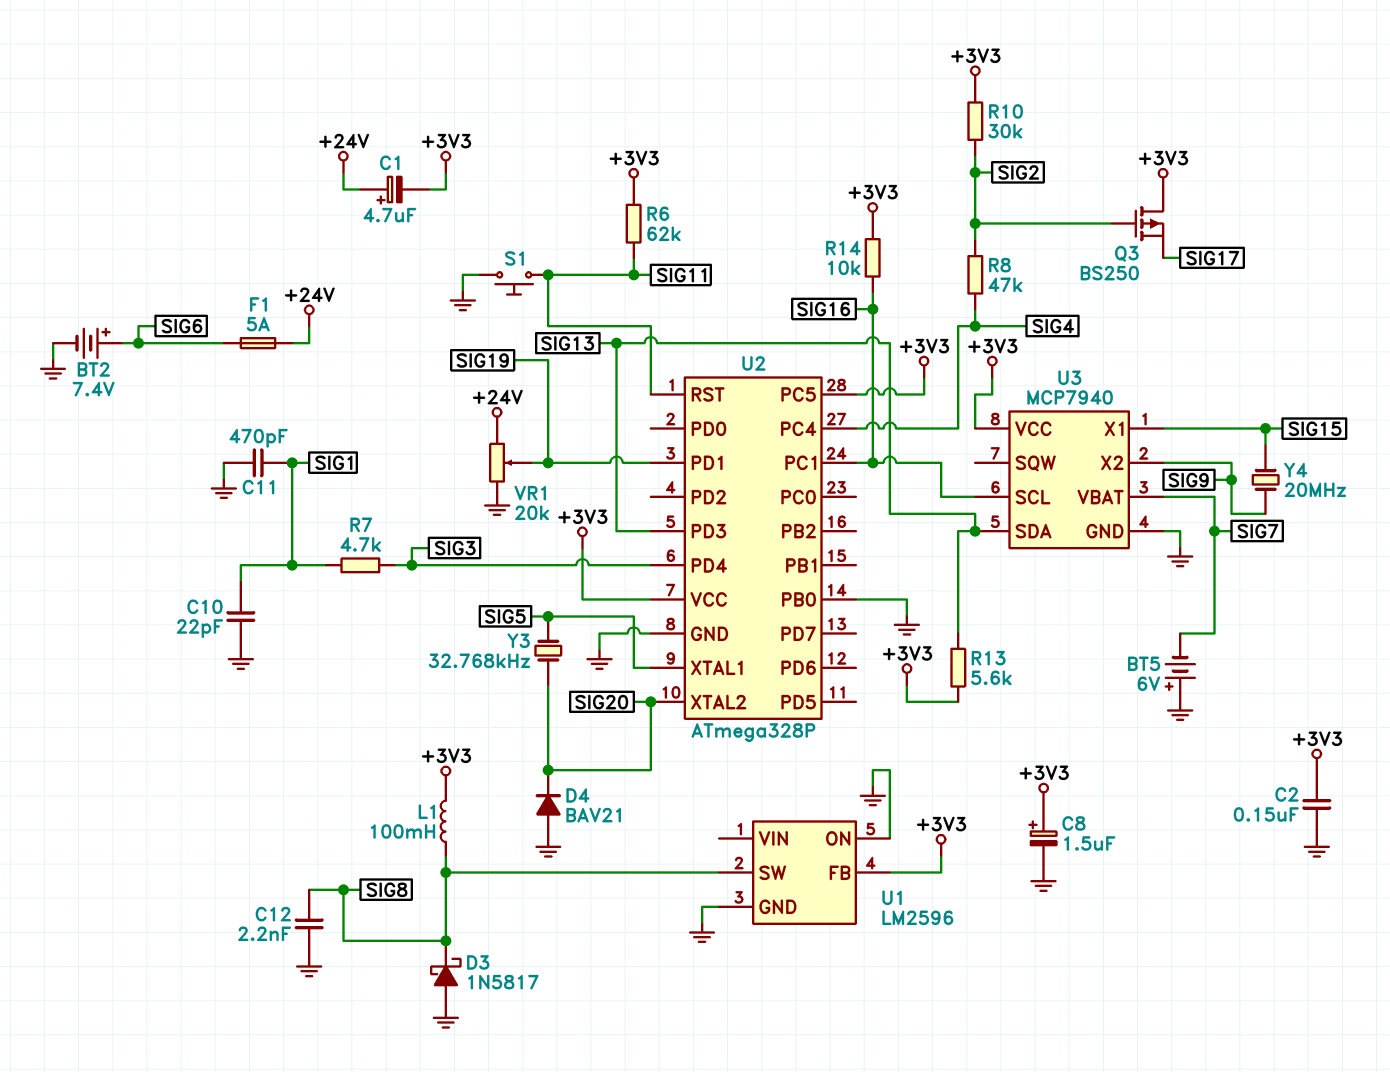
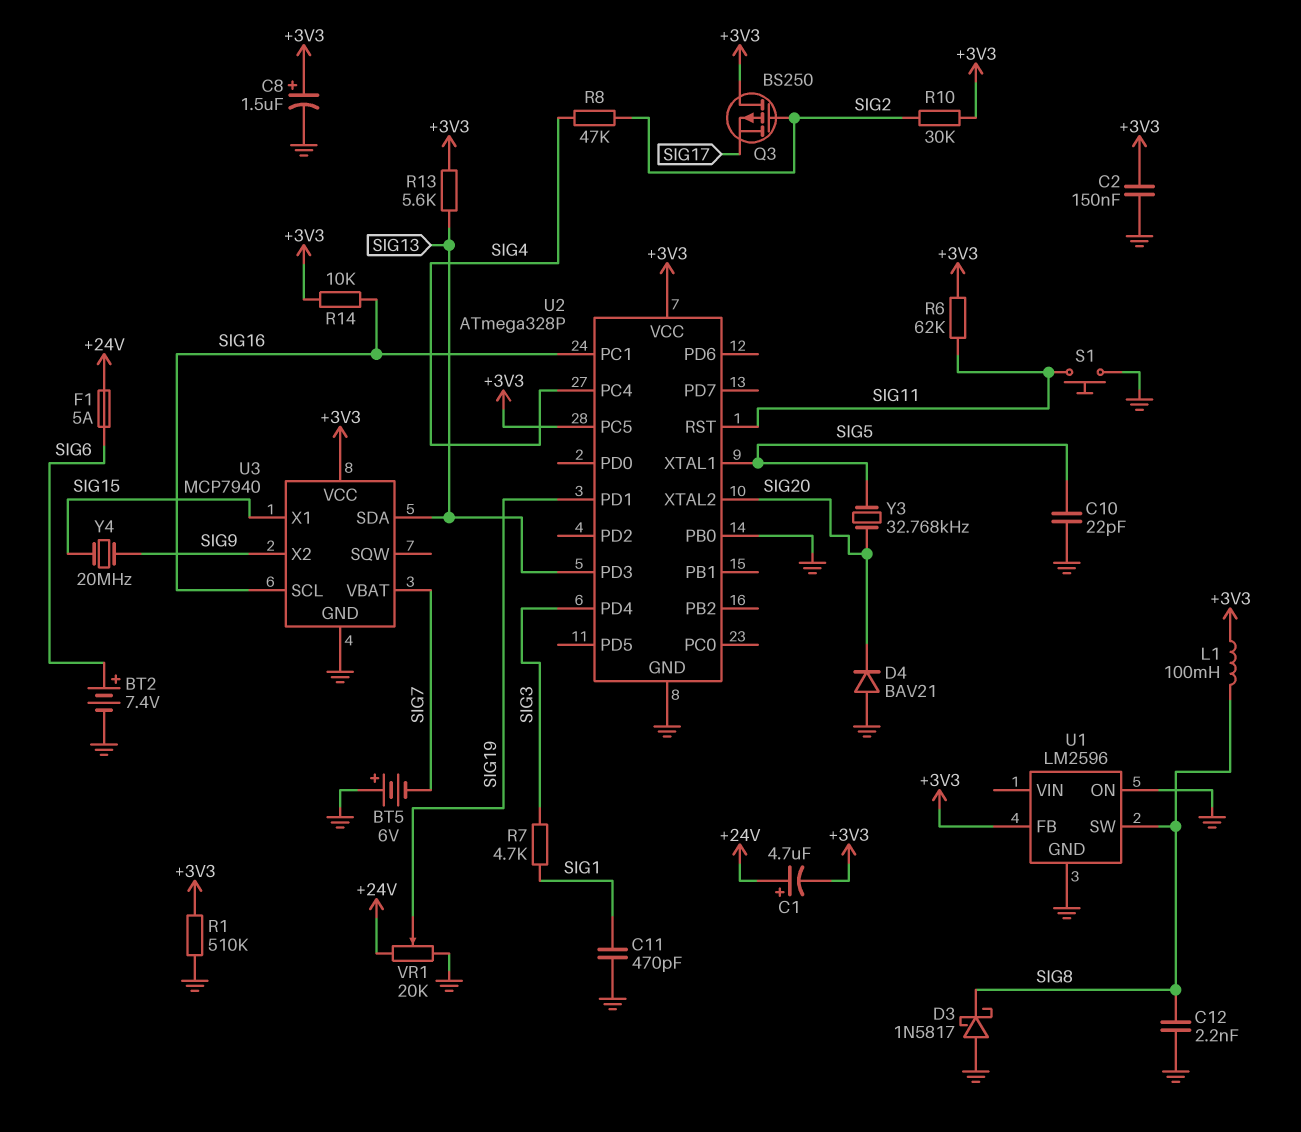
C10: 22pF (GND, SIG1) -> 22pF (GND, SIG5)
R1: none -> 510k (+3V3, GND)

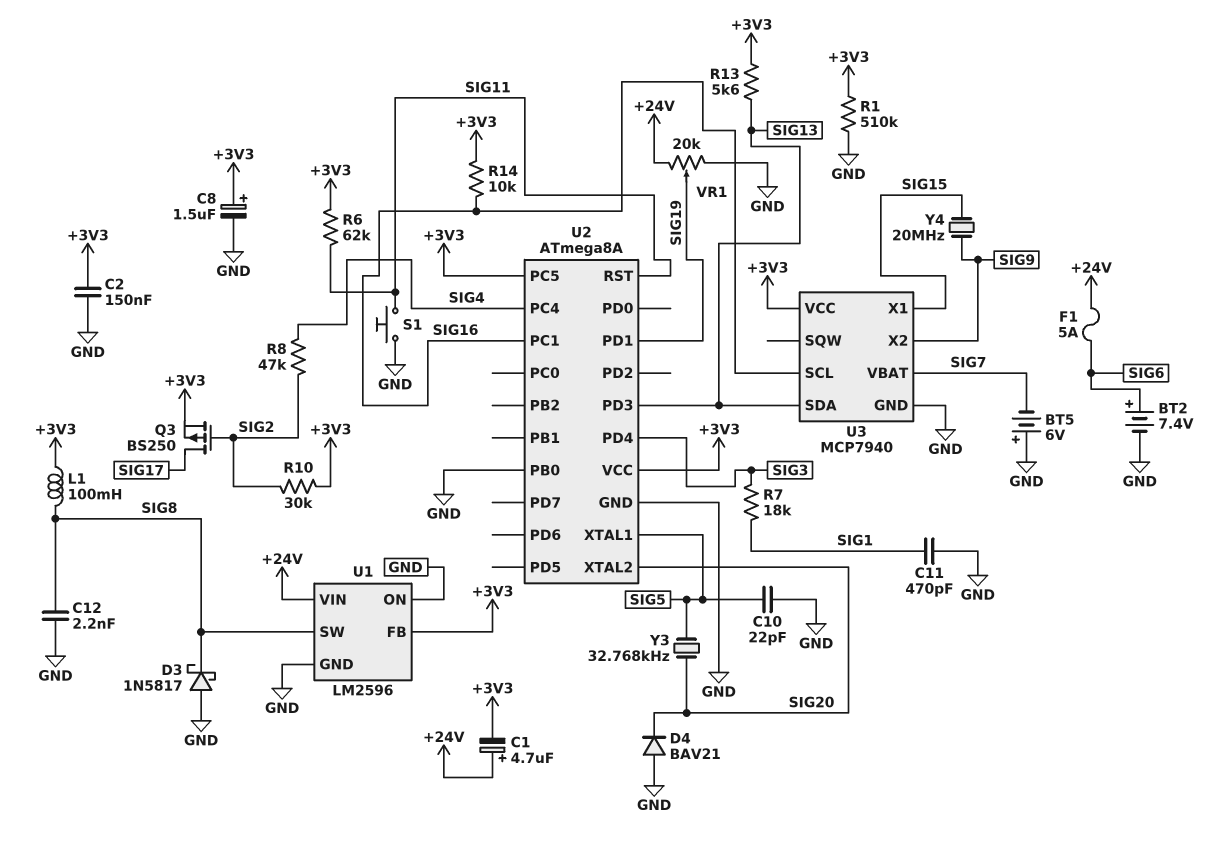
Q3: PMOS BS250 (G SIG2, D +3V3, S SIG17) -> PMOS BS250 (G SIG2, D SIG17, S +3V3)
R7: 4.7k (SIG1, SIG3) -> 18k (SIG1, SIG3)
U1 pin VIN: none -> +24V
U2: ATmega328P -> ATmega8A

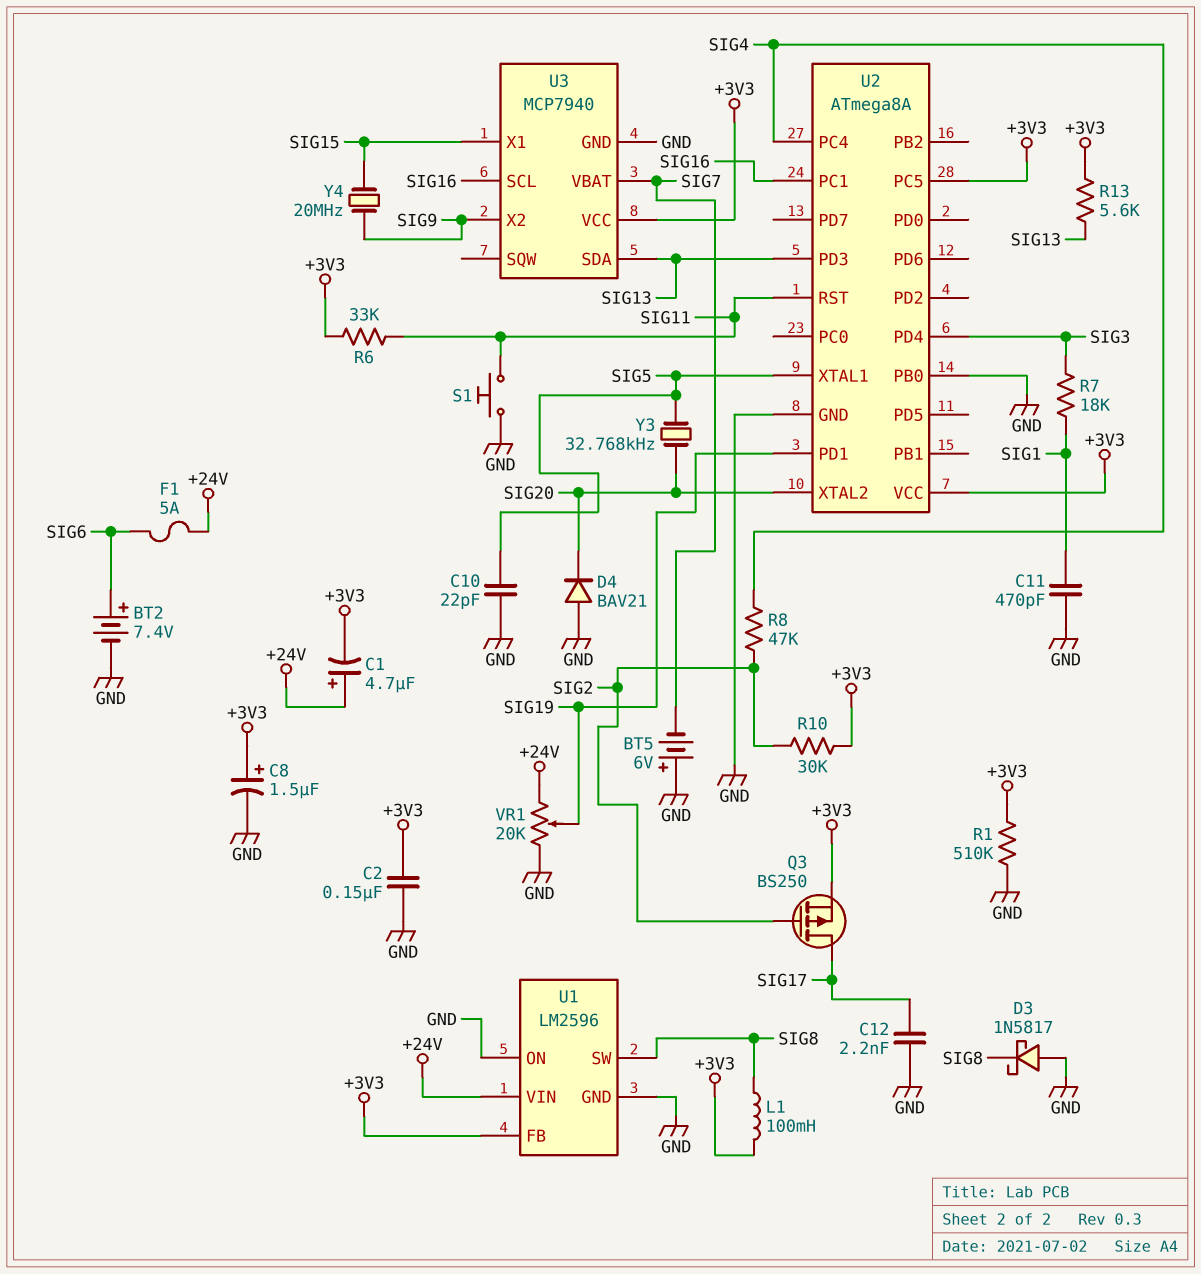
C12: 2.2nF (GND, SIG8) -> 2.2nF (GND, SIG17)
R6: 62k (+3V3, SIG11) -> 33k (+3V3, SIG11)
R14: 10k (+3V3, SIG16) -> none

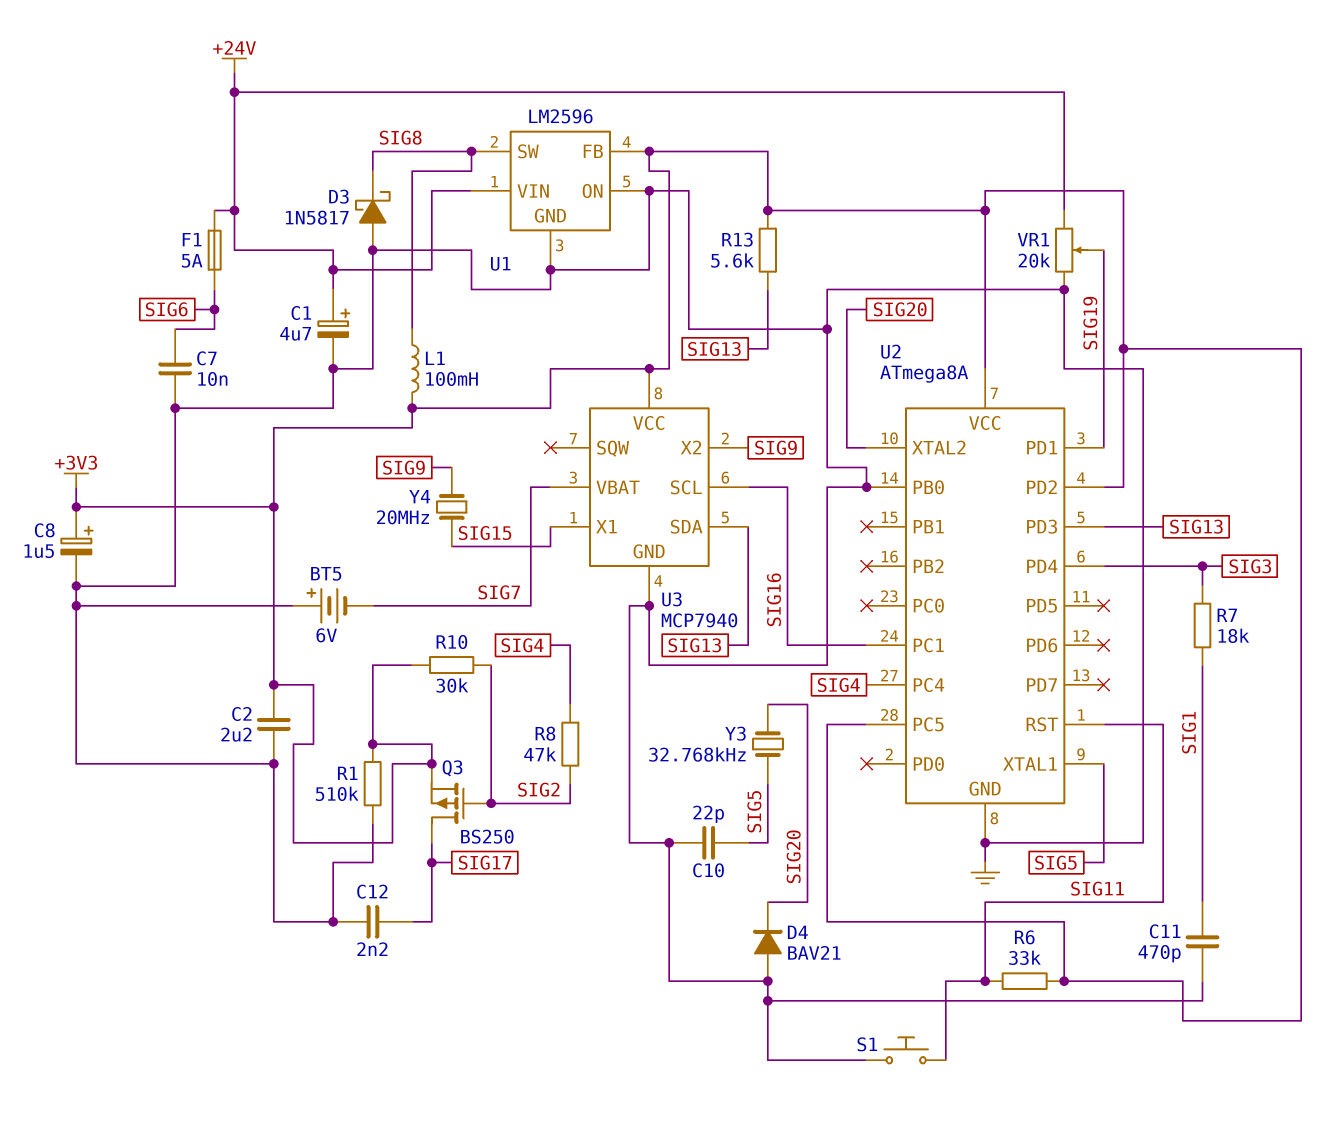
BT2: 7.4V (plus SIG6, minus GND) -> none
C1: 4.7uF (plus +24V, minus +3V3) -> 4.7uF (plus +24V, minus GND)
C2: 150nF (+3V3, GND) -> 2.2uF (+3V3, GND)
C7: none -> 10nF (GND, SIG6)
U2 pin PD2: none -> +3V3

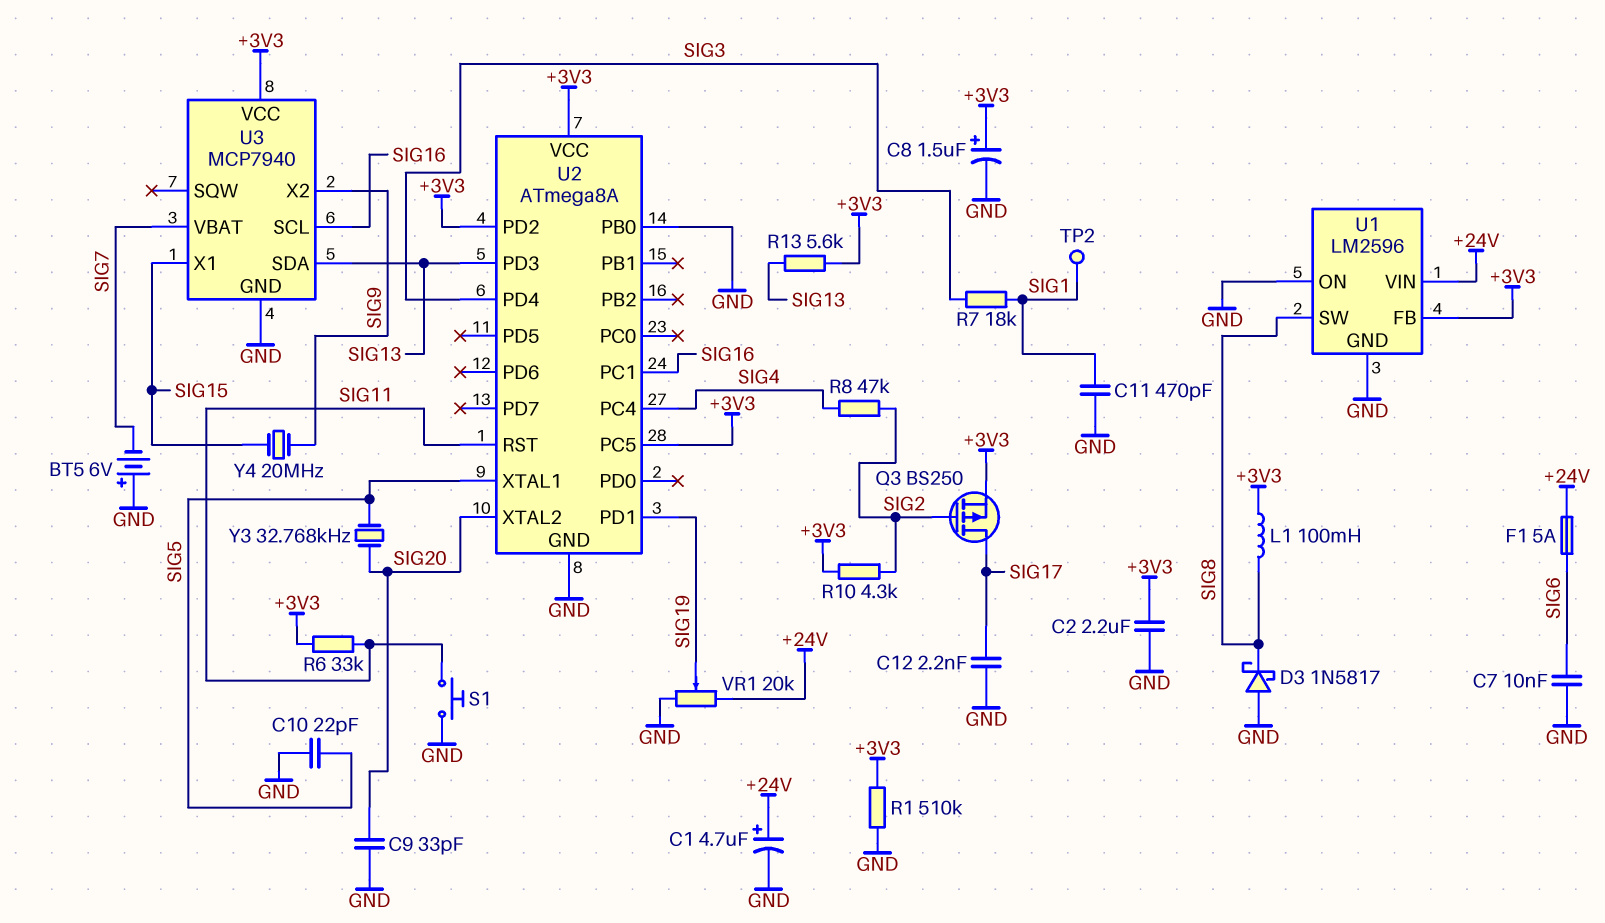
C9: none -> 33pF (GND, SIG20)
D4: diode BAV21 (A GND, K SIG20) -> none
R10: 30k (+3V3, SIG2) -> 4.3k (+3V3, SIG2)
TP2: none -> test point (SIG1)

